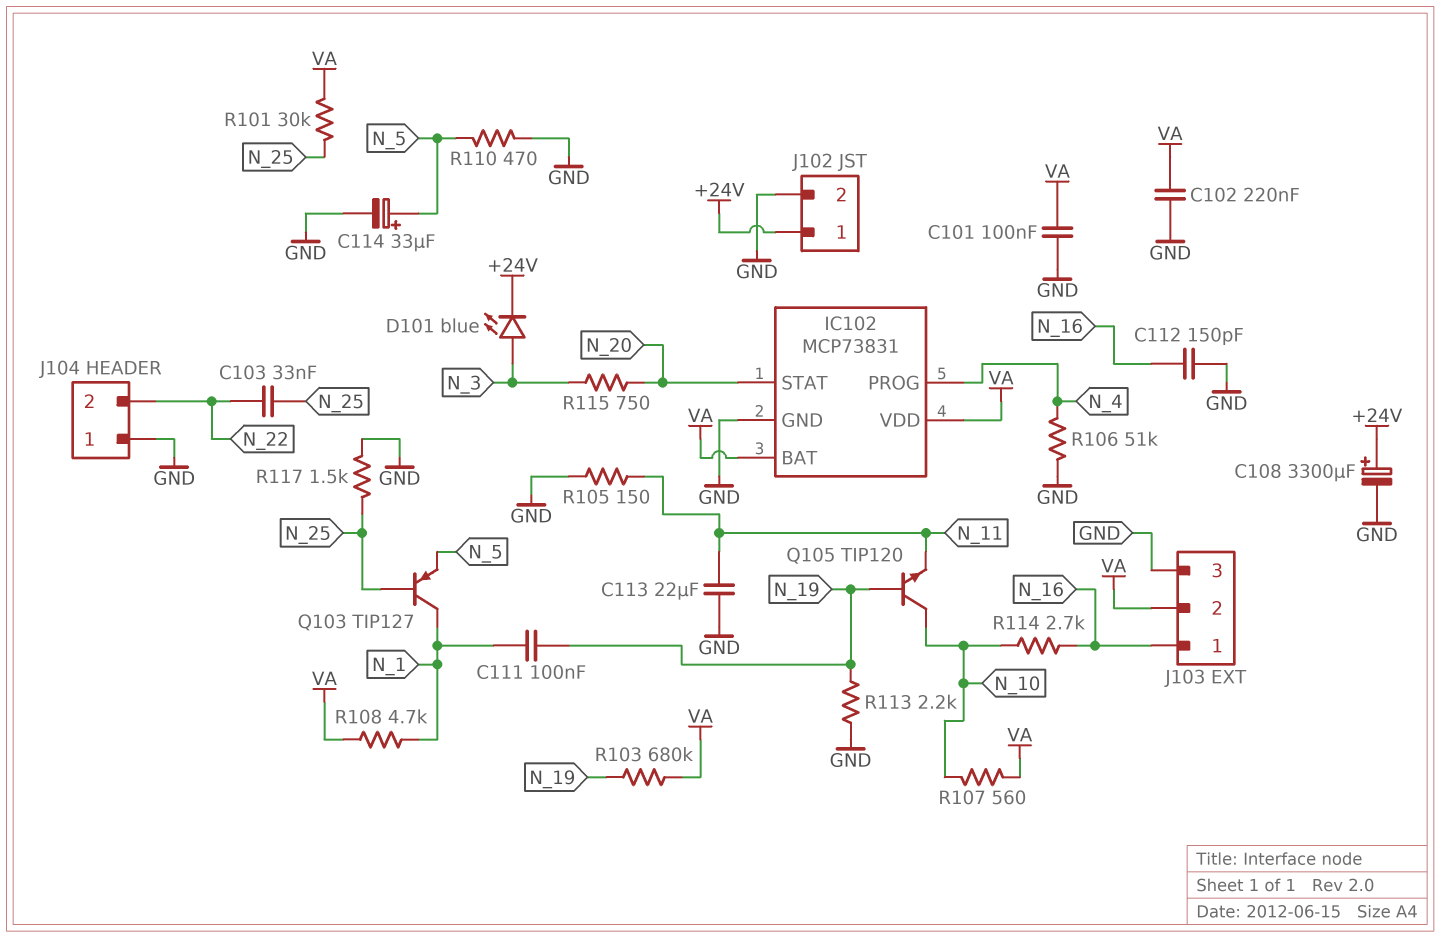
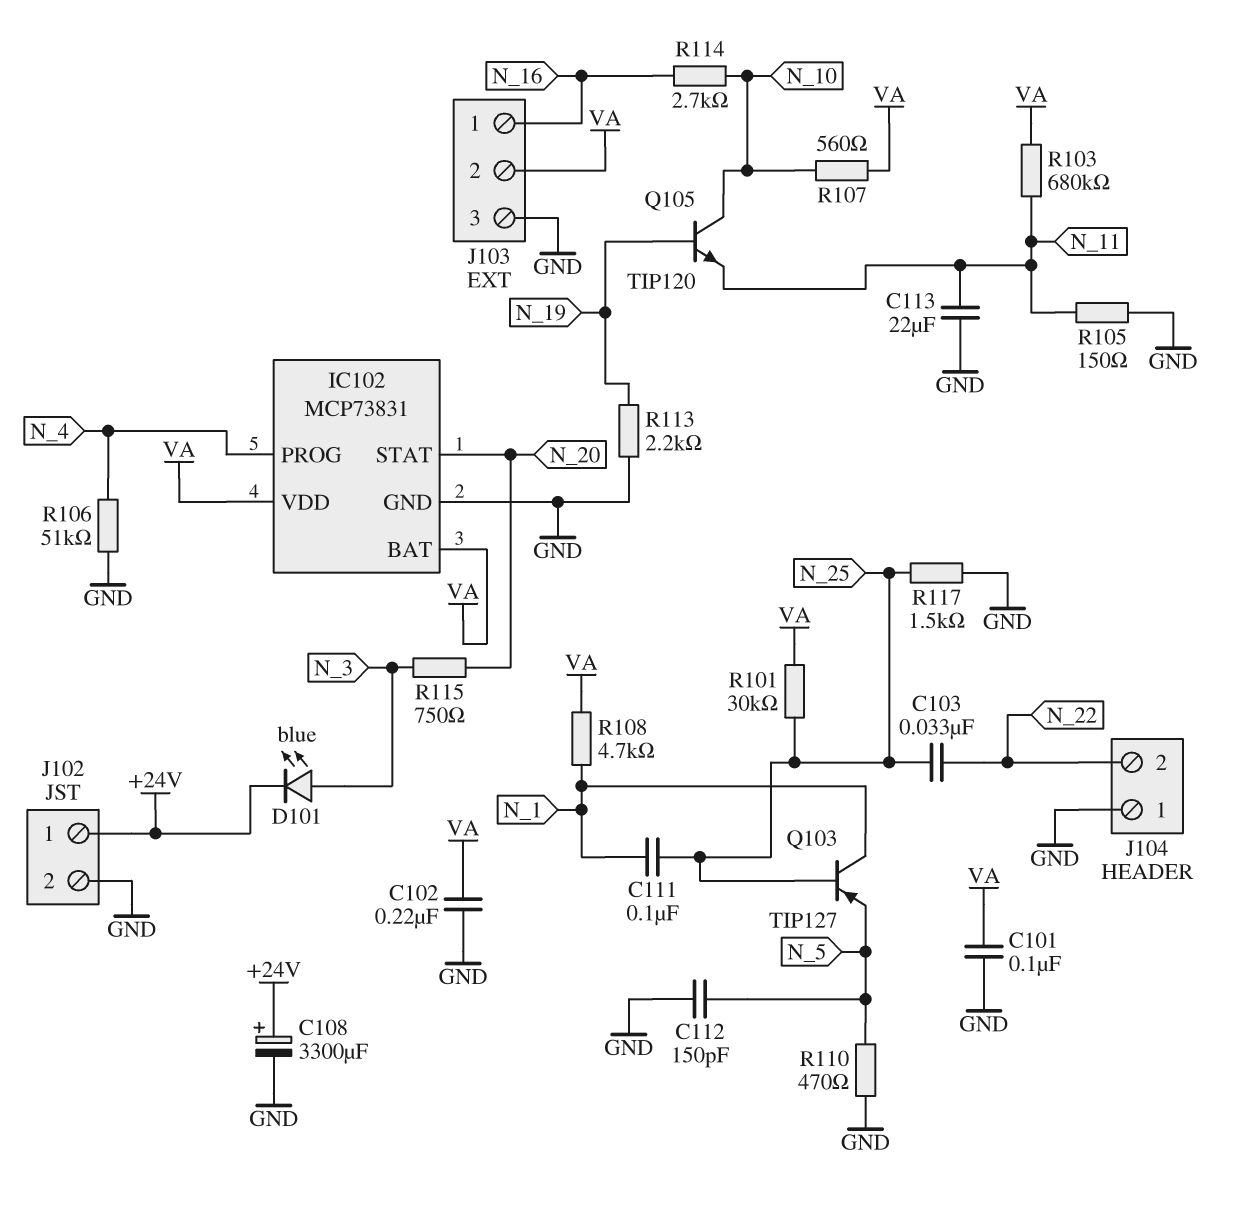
C111: 100nF (N_1, N_19) -> 100nF (N_1, N_25)
C112: 150pF (GND, N_16) -> 150pF (GND, N_5)
C114: 33uF (plus N_5, minus GND) -> none
R103: 680k (N_19, VA) -> 680k (N_11, VA)

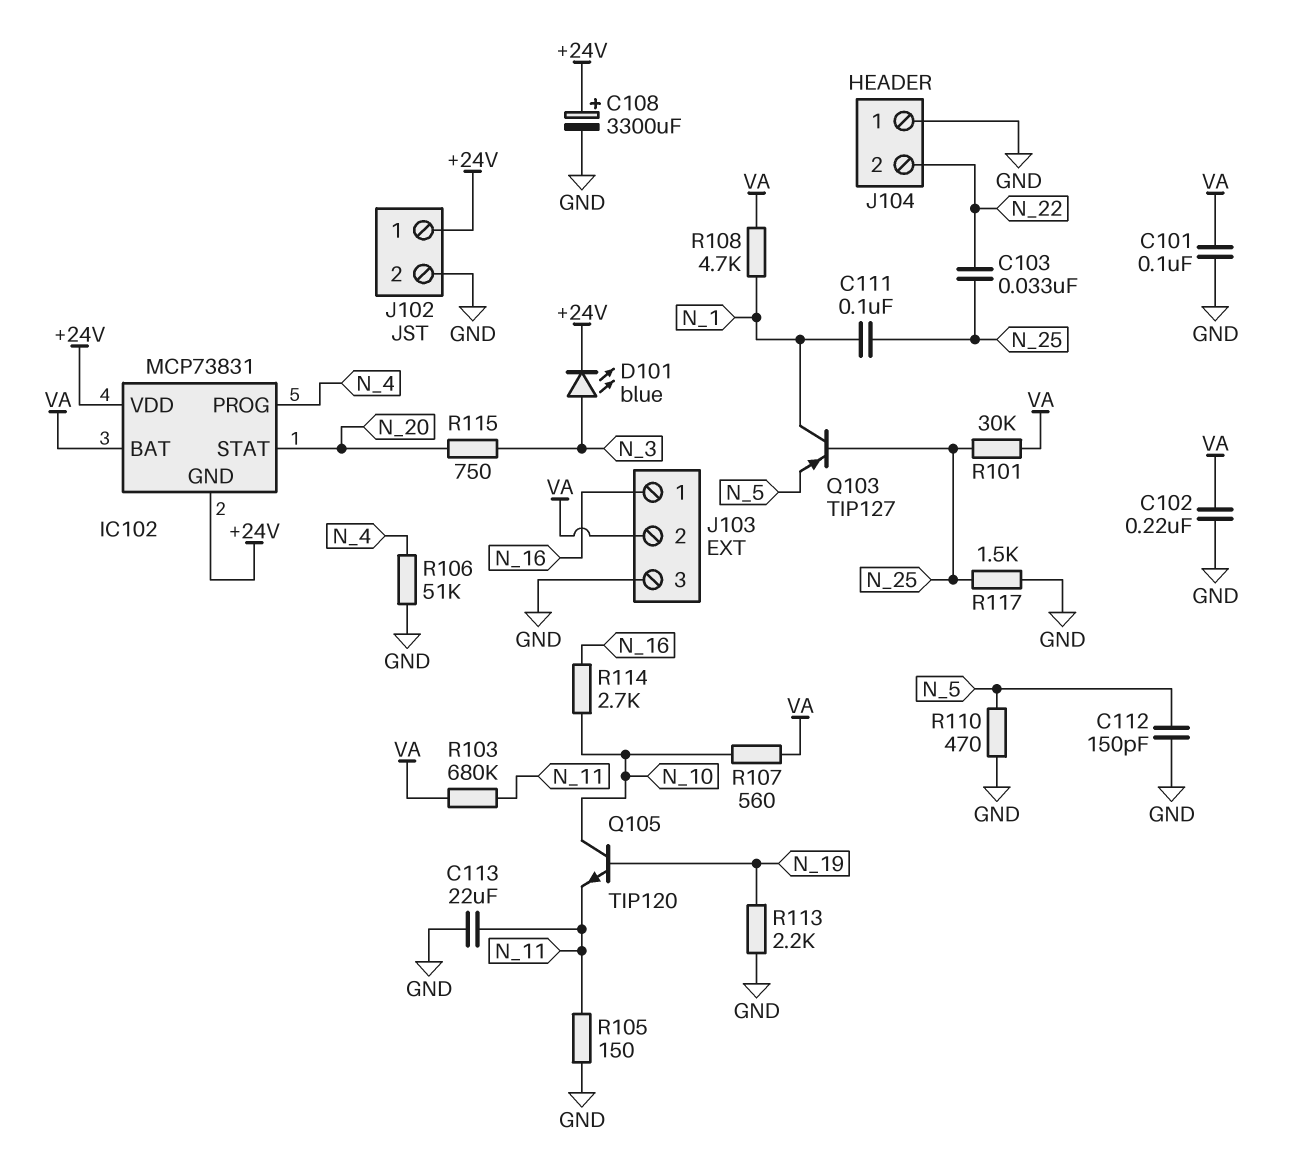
IC102 pin GND: GND -> +24V
IC102 pin VDD: VA -> +24V

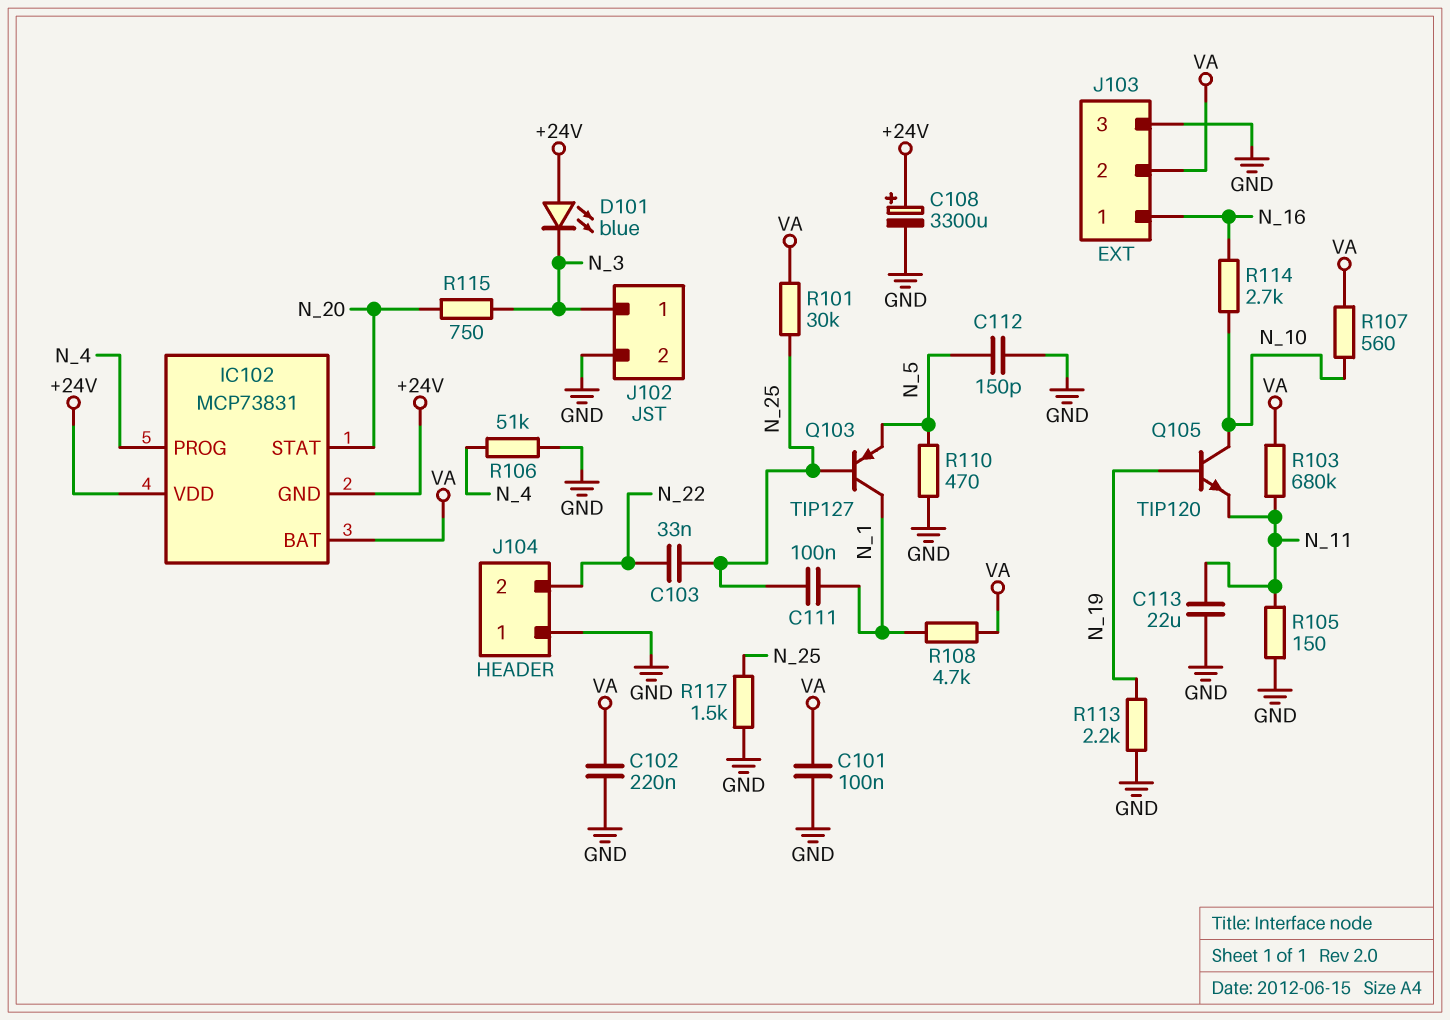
D101: LED blue (A N_3, K +24V) -> LED blue (A +24V, K N_3)
J102 pin 1: +24V -> N_3

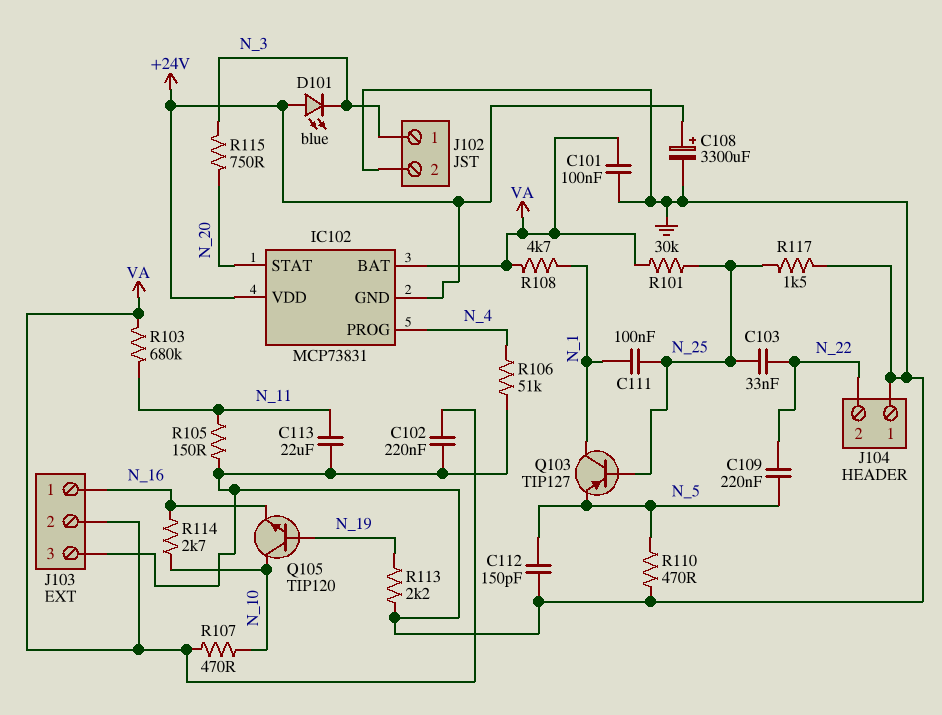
C109: none -> 220nF (N_5, N_22)
Q105: NPN TIP120 (B N_19, C N_10, E N_11) -> NPN TIP120 (B N_19, C N_10, E N_16)
R107: 560 (N_10, VA) -> 470 (N_10, VA)

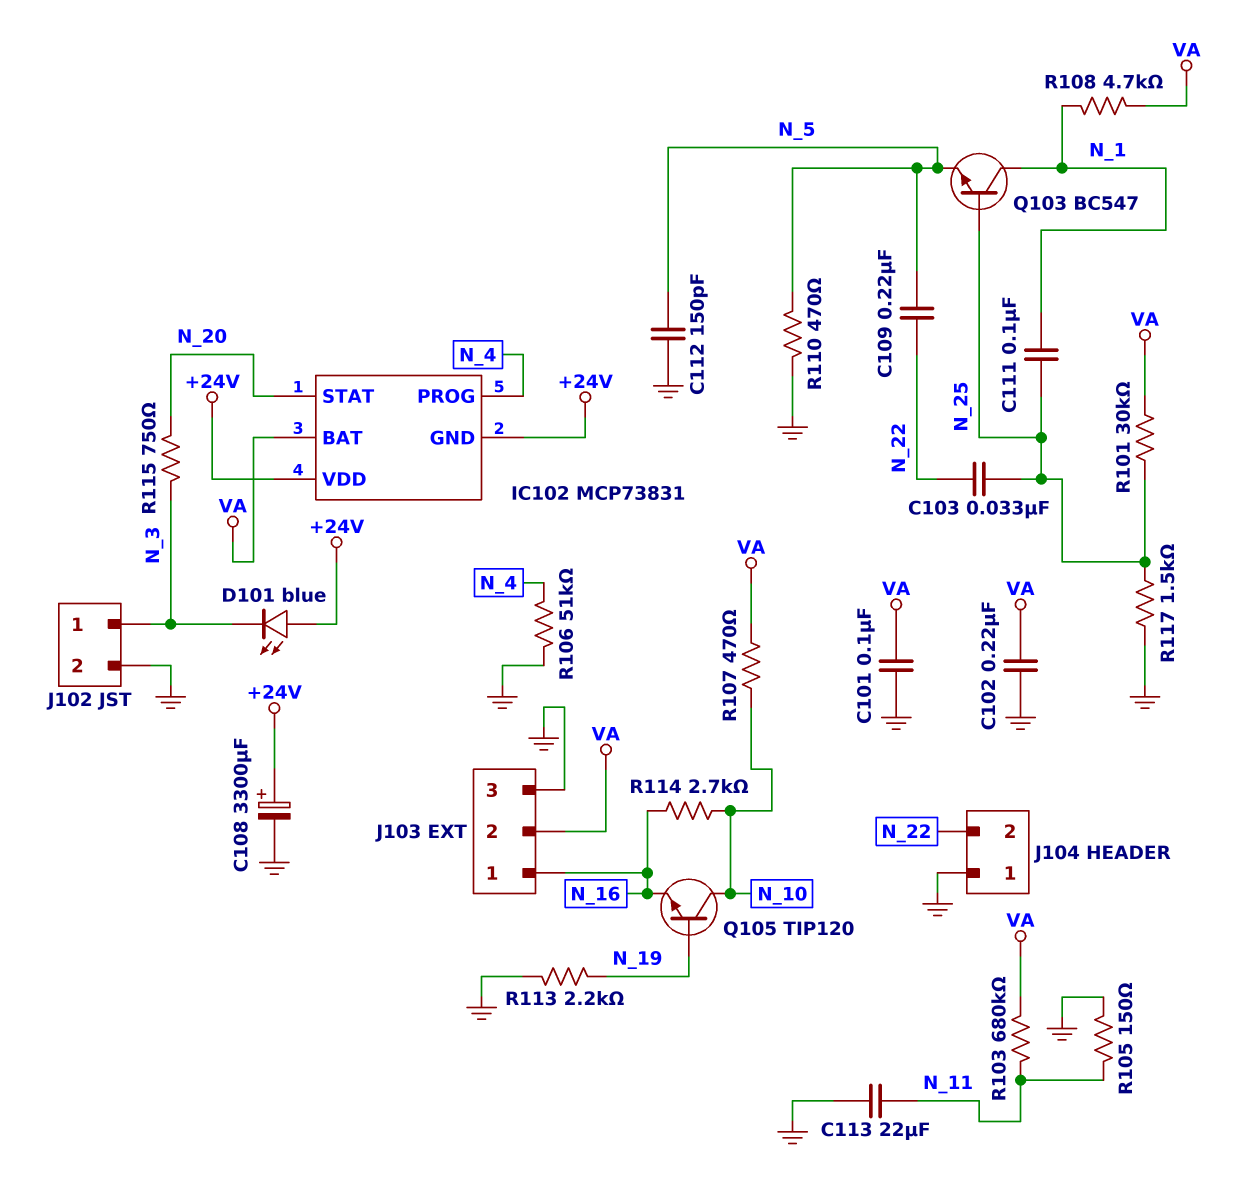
Q103: PNP TIP127 (B N_25, C N_1, E N_5) -> NPN BC547 (B N_25, C N_1, E N_5)

